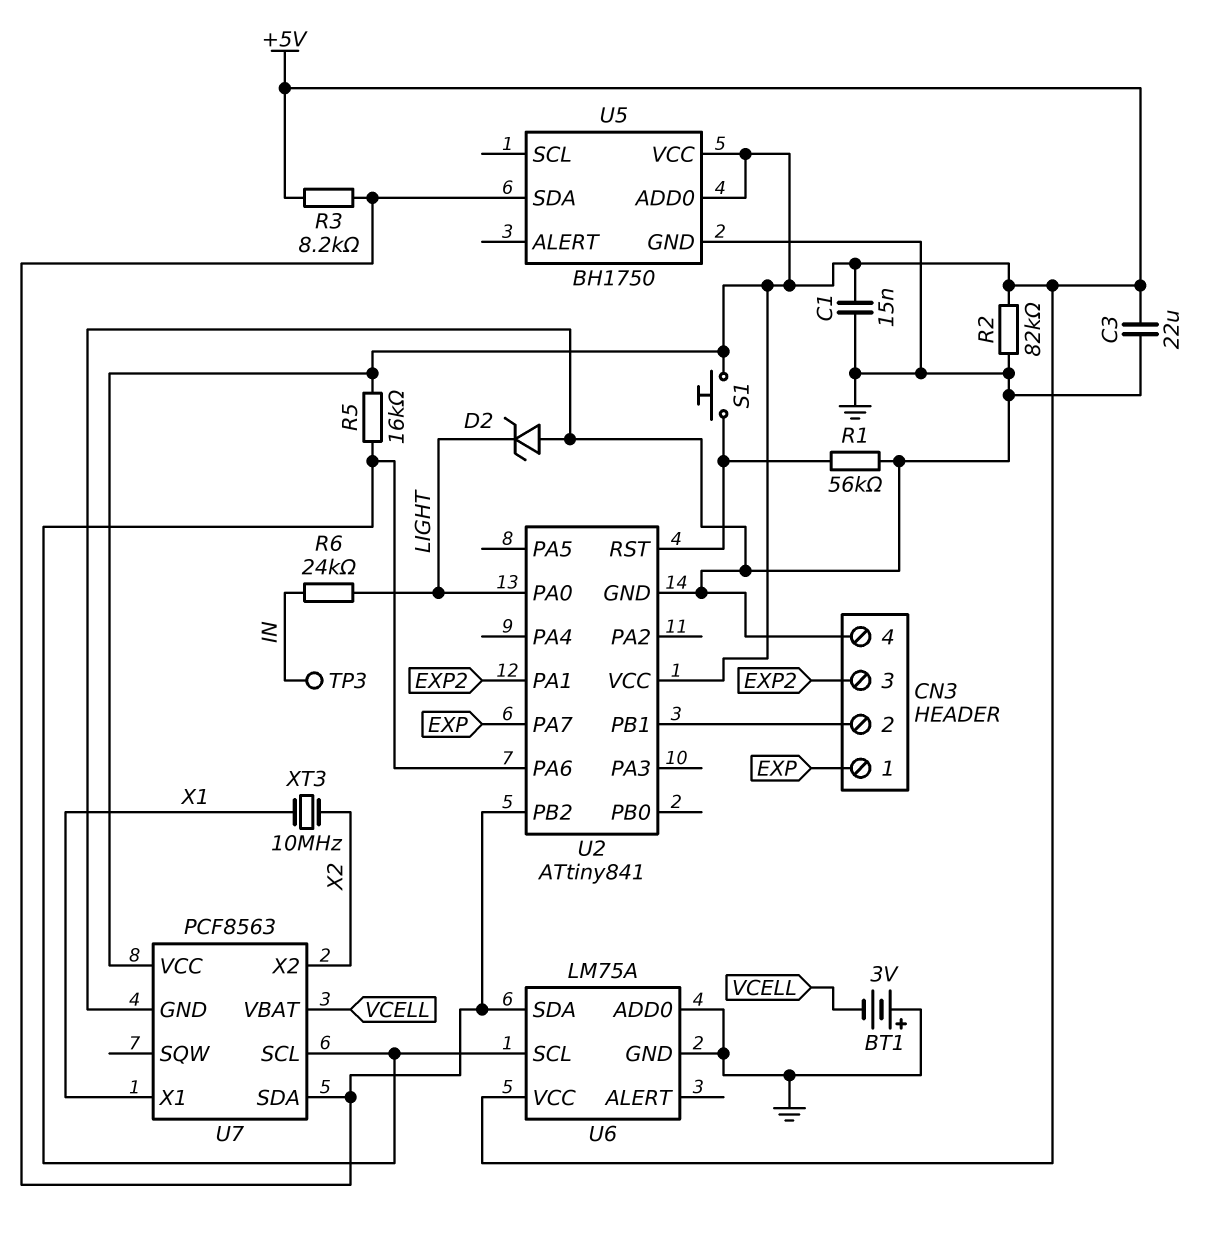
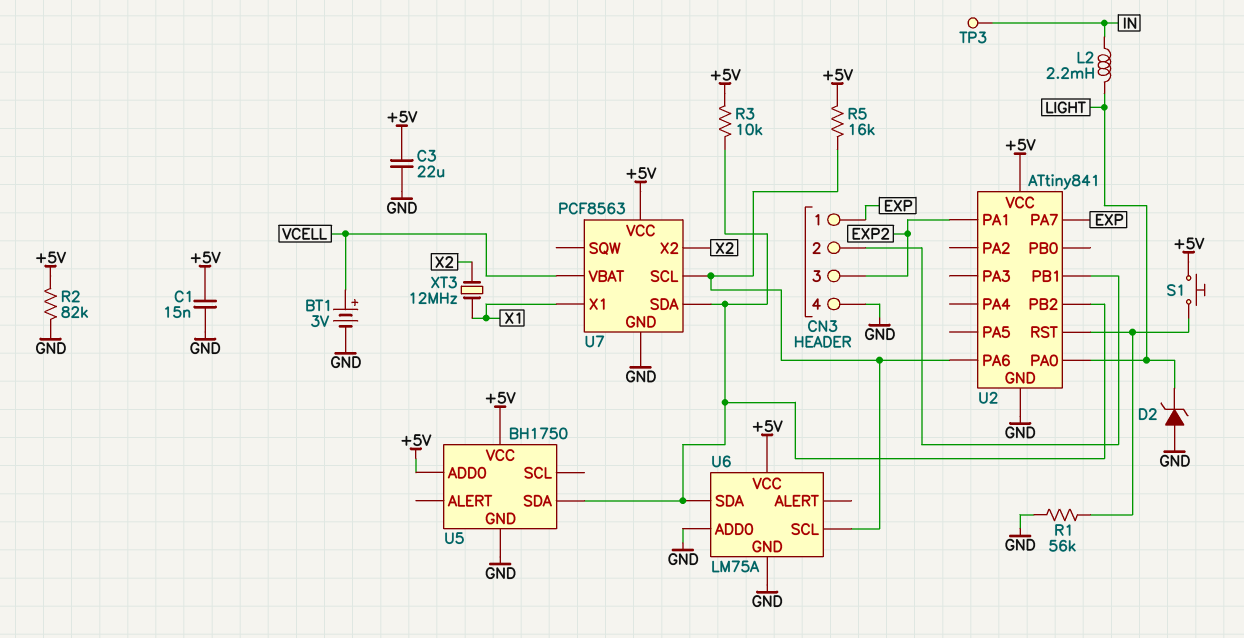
BT1: 3V (plus GND, minus VCELL) -> 3V (plus VCELL, minus GND)
L2: none -> 2.2mH (IN, LIGHT)
R3: 8.2k (+5V, U2/PB2) -> 10k (+5V, U2/PB2)
R6: 24k (IN, LIGHT) -> none
XT3: 10MHz (X1, X2) -> 12MHz (X1, X2)

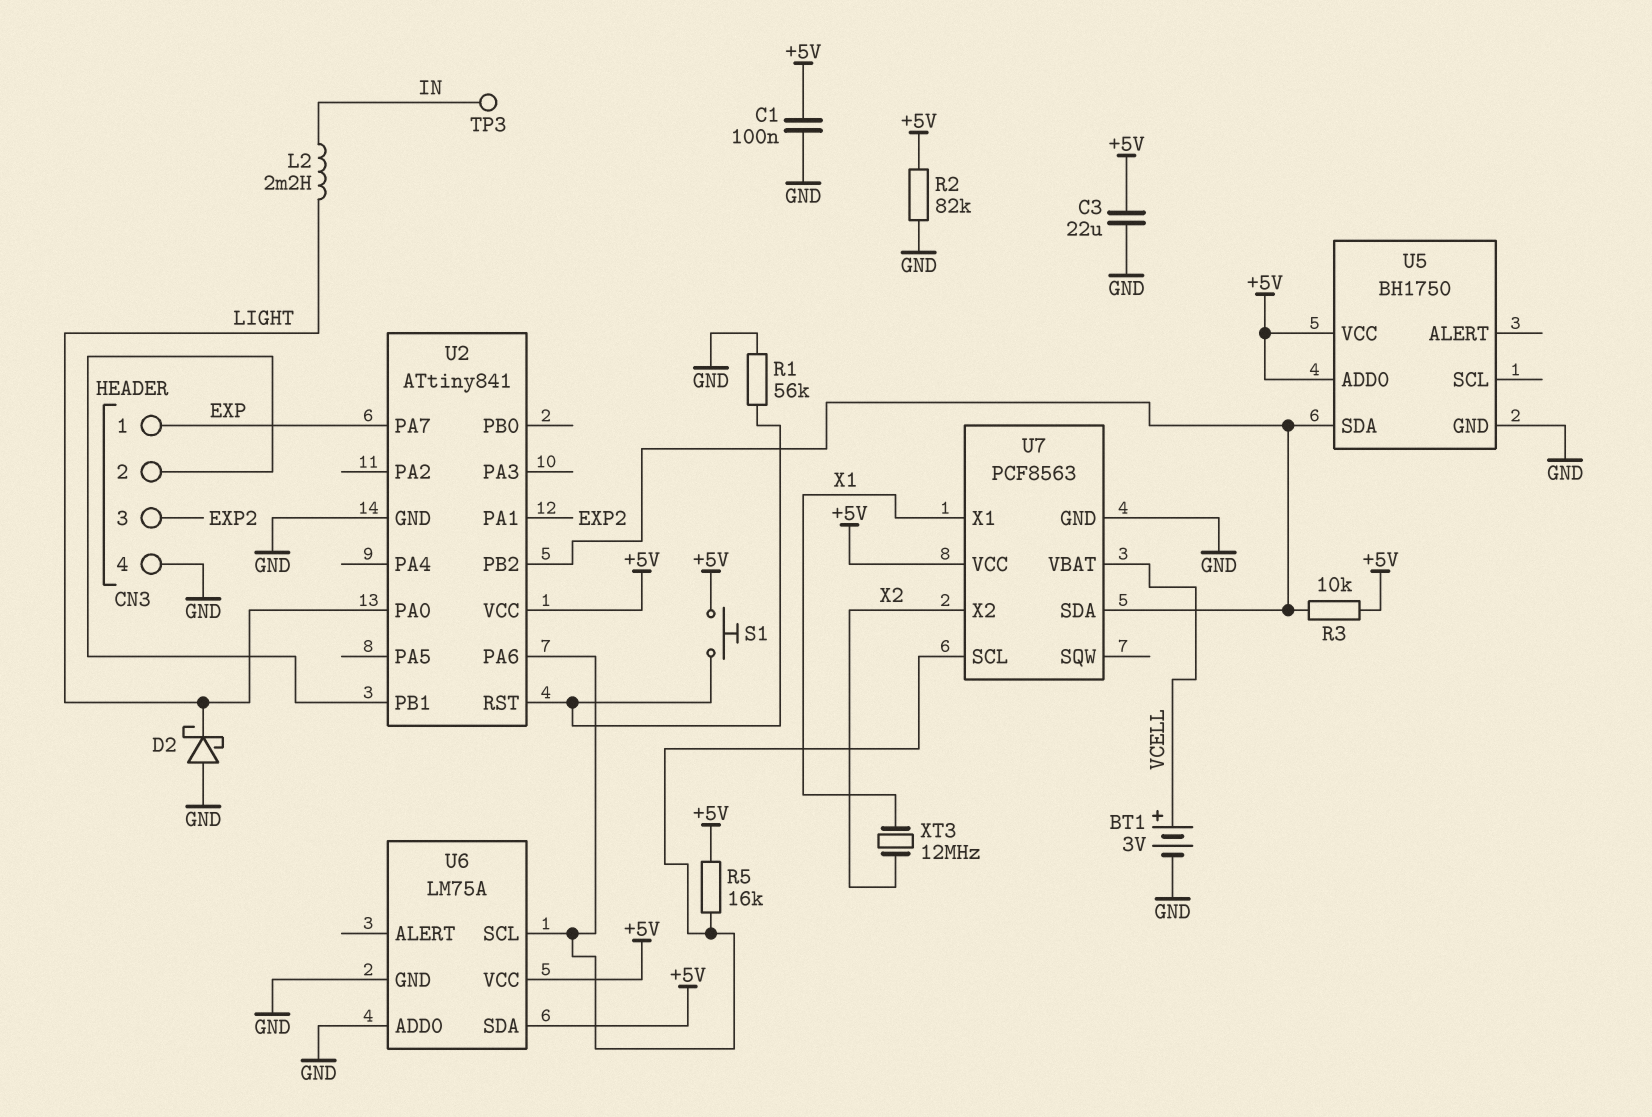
C1: 15nF (+5V, GND) -> 100nF (+5V, GND)
D2: zener (A GND, K LIGHT) -> schottky (A GND, K LIGHT)
U6 pin SDA: U2/PB2 -> +5V

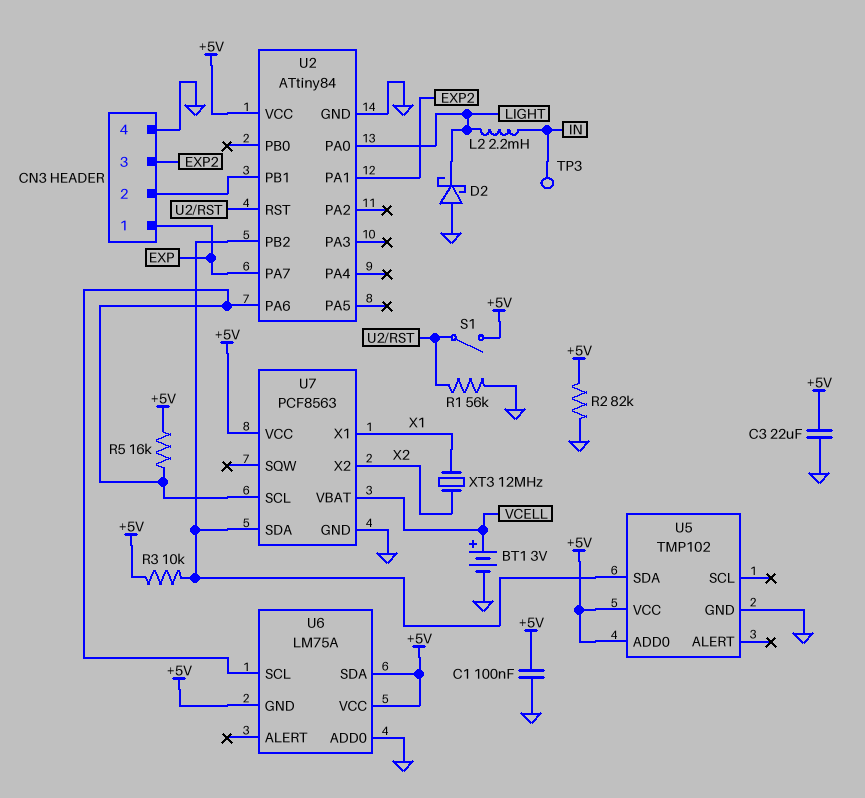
S1: button (+5V, U2/RST) -> switch (+5V, U2/RST)
U2: ATtiny841 -> ATtiny84
U5: BH1750 -> TMP102
U6 pin GND: GND -> +5V

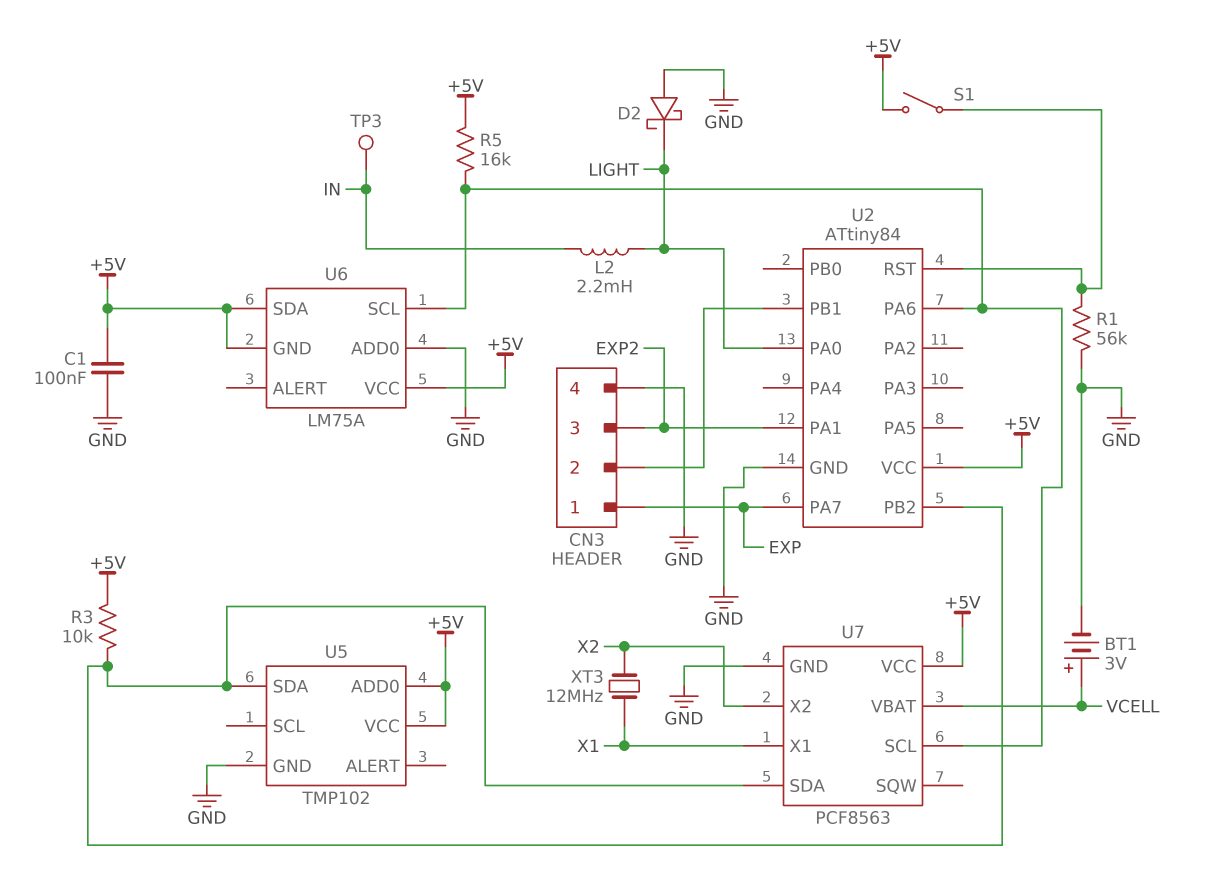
C3: 22uF (+5V, GND) -> none
R2: 82k (+5V, GND) -> none

